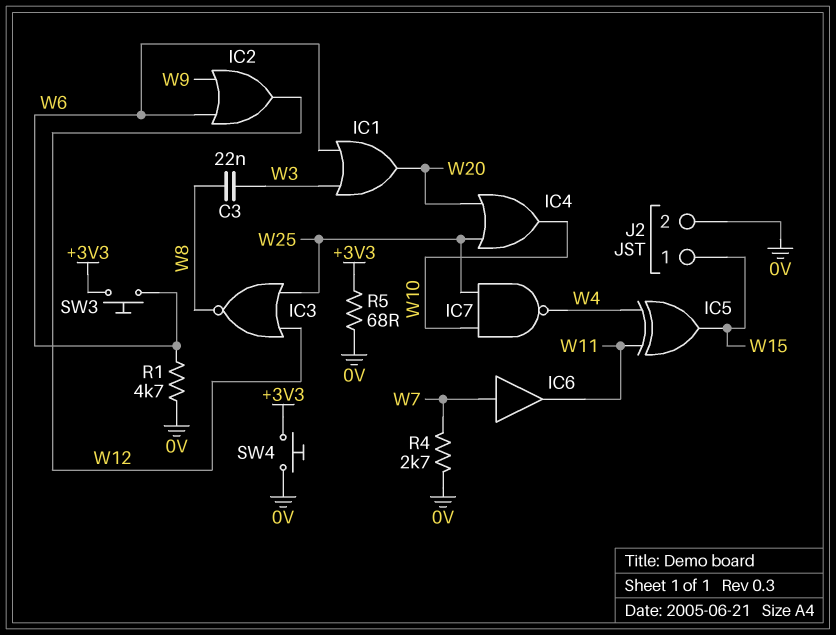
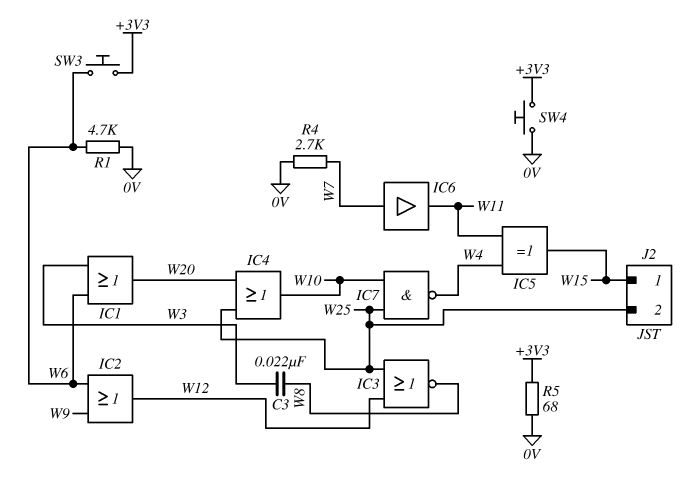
J2 pin 2: 0V -> W25

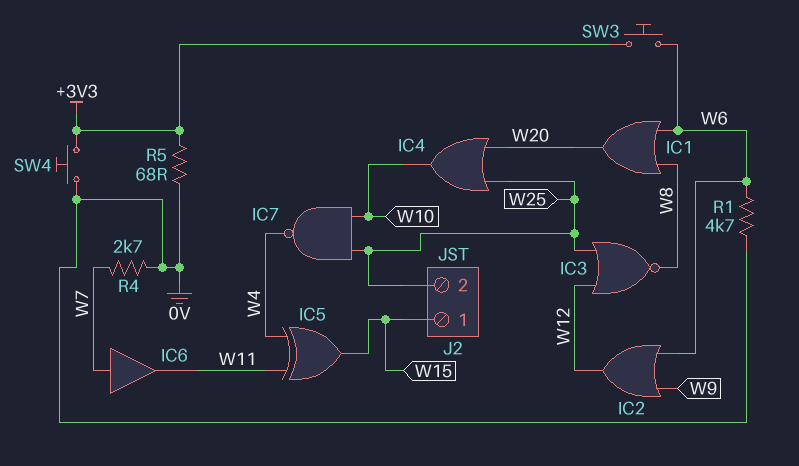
C3: 22nF (W3, W8) -> none
IC1: OR (in W3, in W6, out W20) -> OR (in W6, in W8, out W20)

